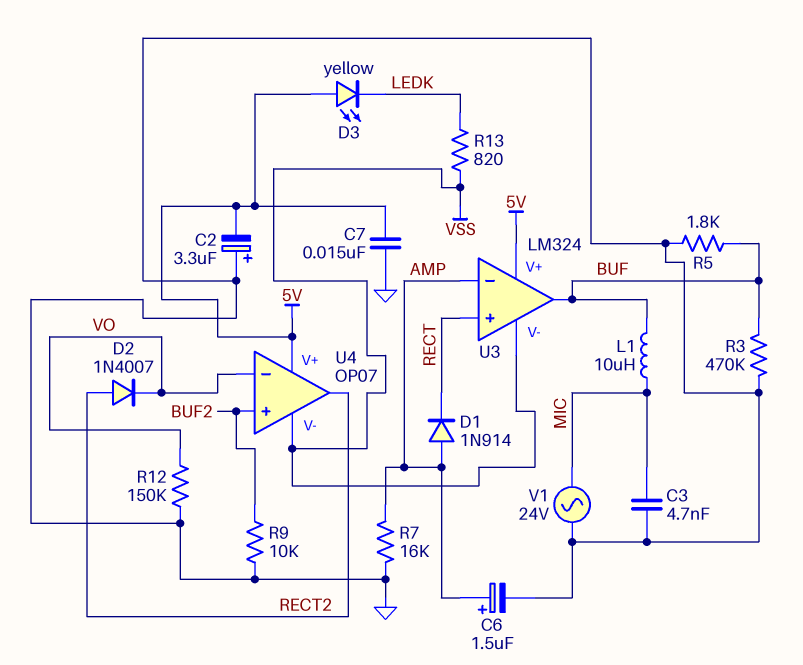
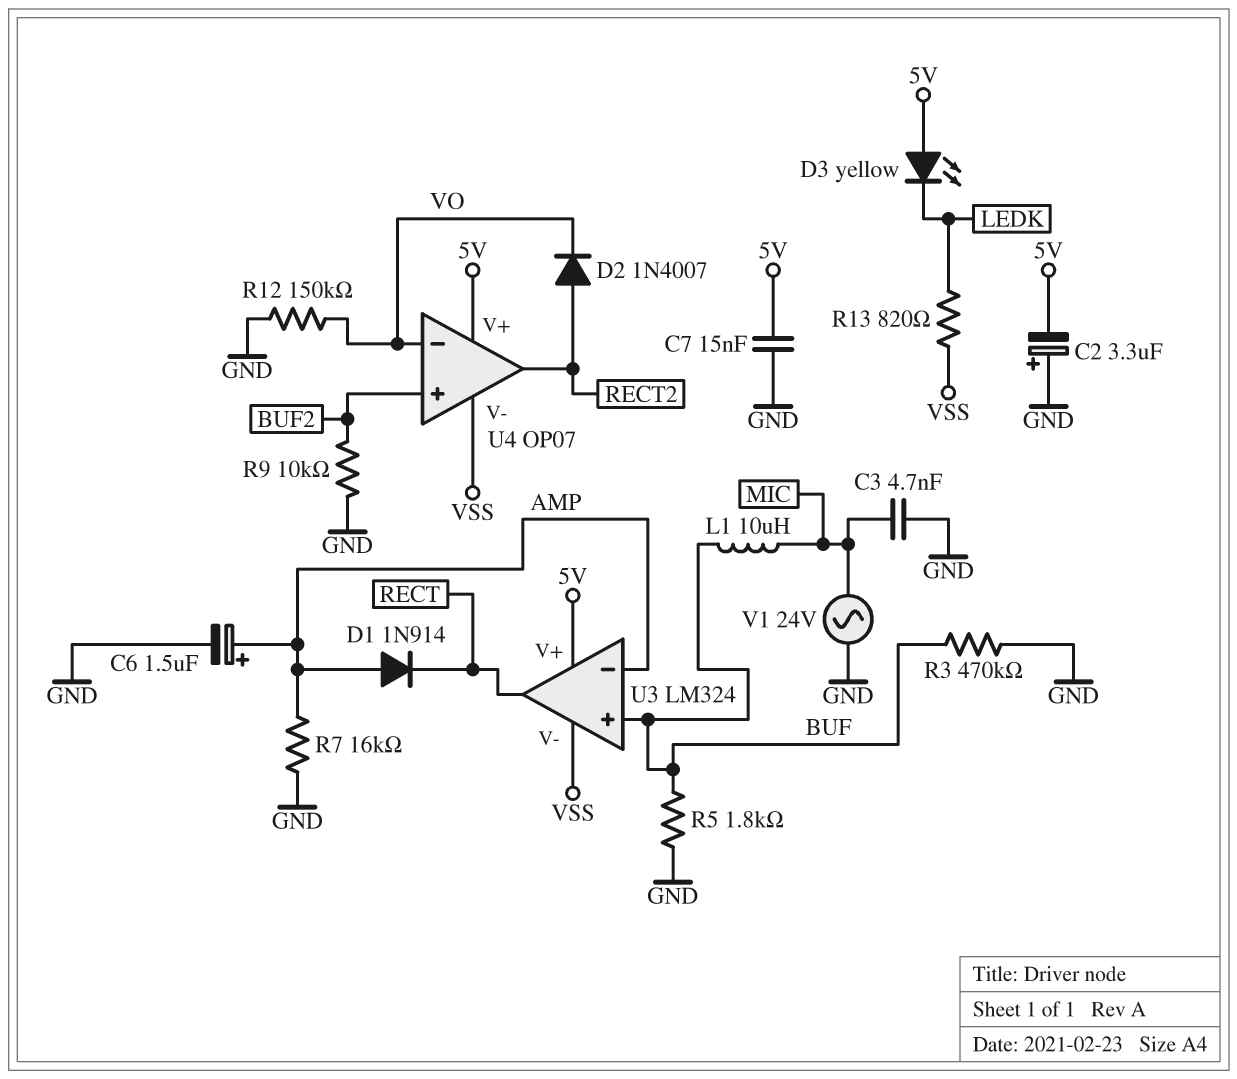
U3 pin in+: RECT -> BUF
U3 pin out: BUF -> RECT

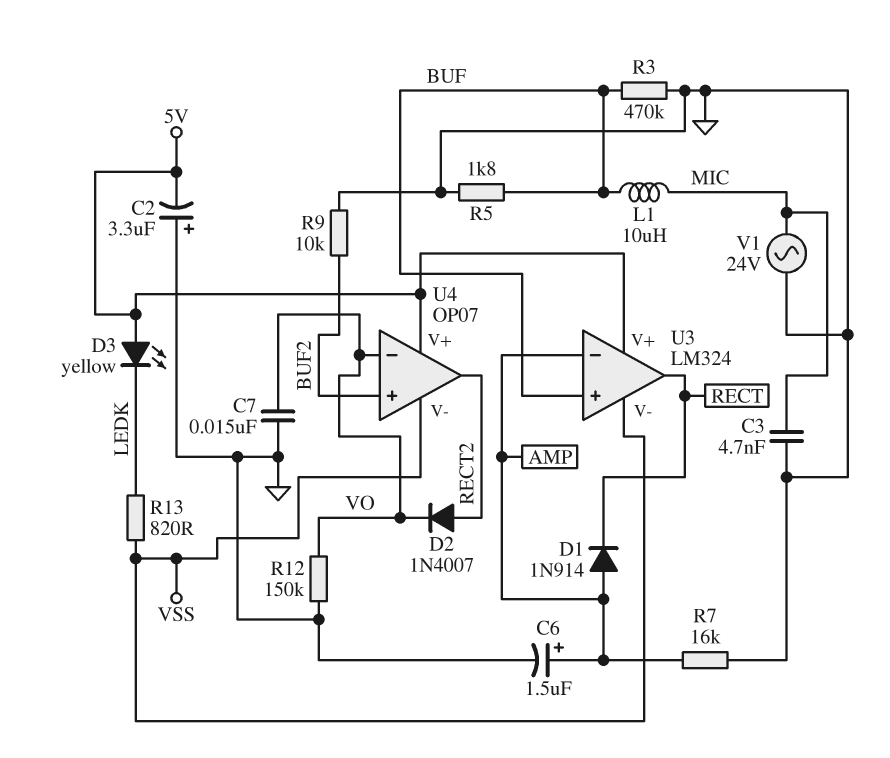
C7: 15nF (5V, GND) -> 15nF (GND, VO)

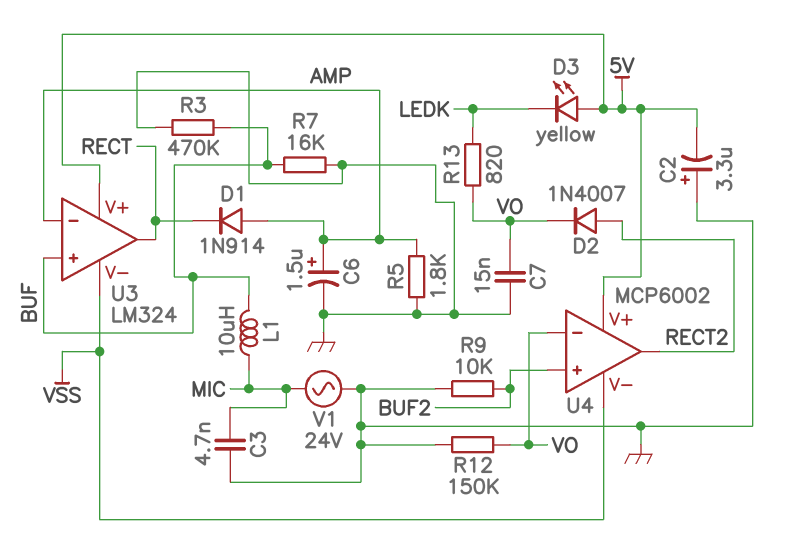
R5: 1.8k (BUF, GND) -> 1.8k (AMP, GND)
R7: 16k (AMP, GND) -> 16k (BUF, GND)
R13: 820 (LEDK, VSS) -> 820 (LEDK, VO)
U4: OP07 -> MCP6002

